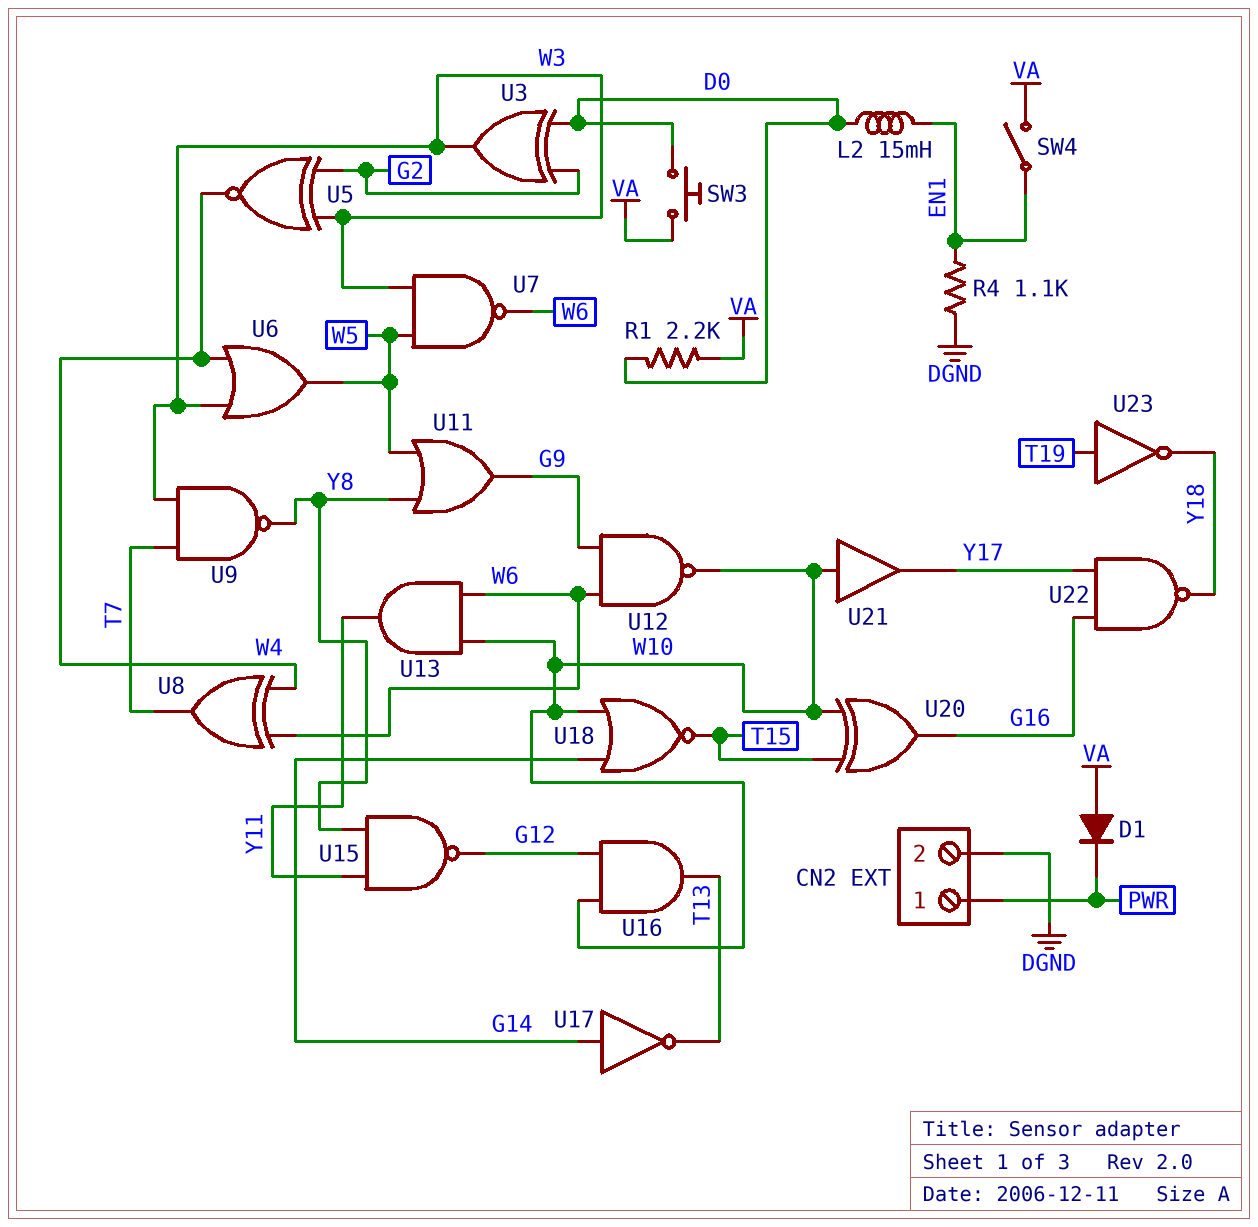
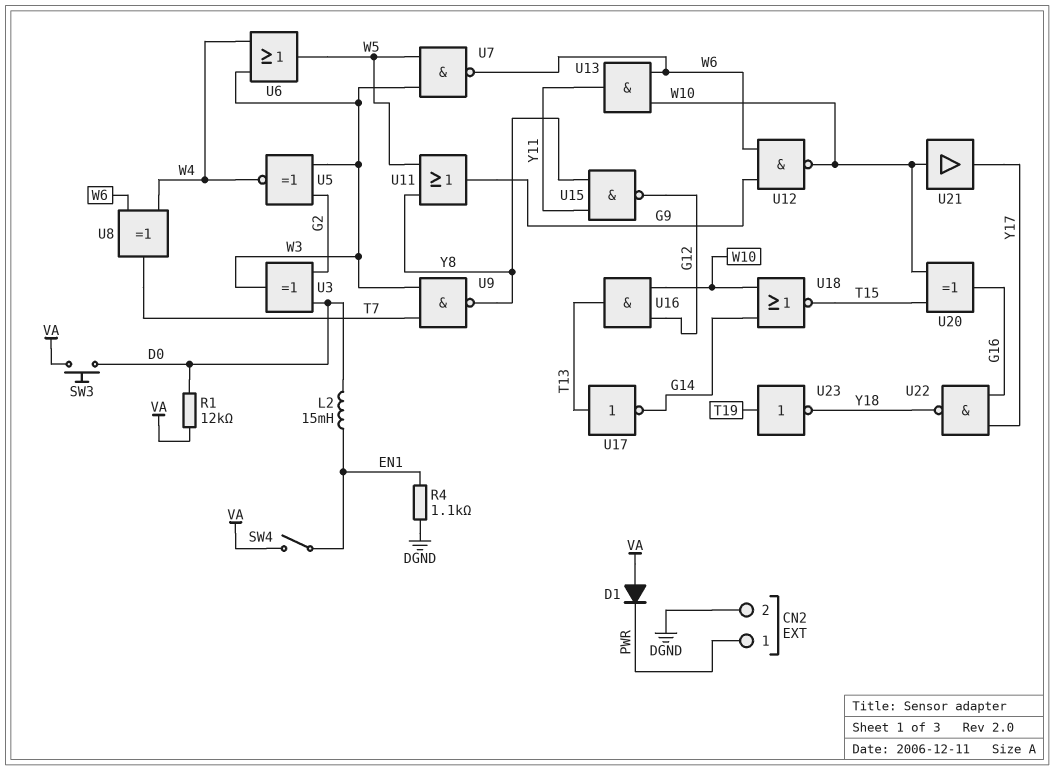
R1: 2.2k (D0, VA) -> 12k (D0, VA)
U17: NOT (in G14, out T13) -> NOT (in T13, out G14)

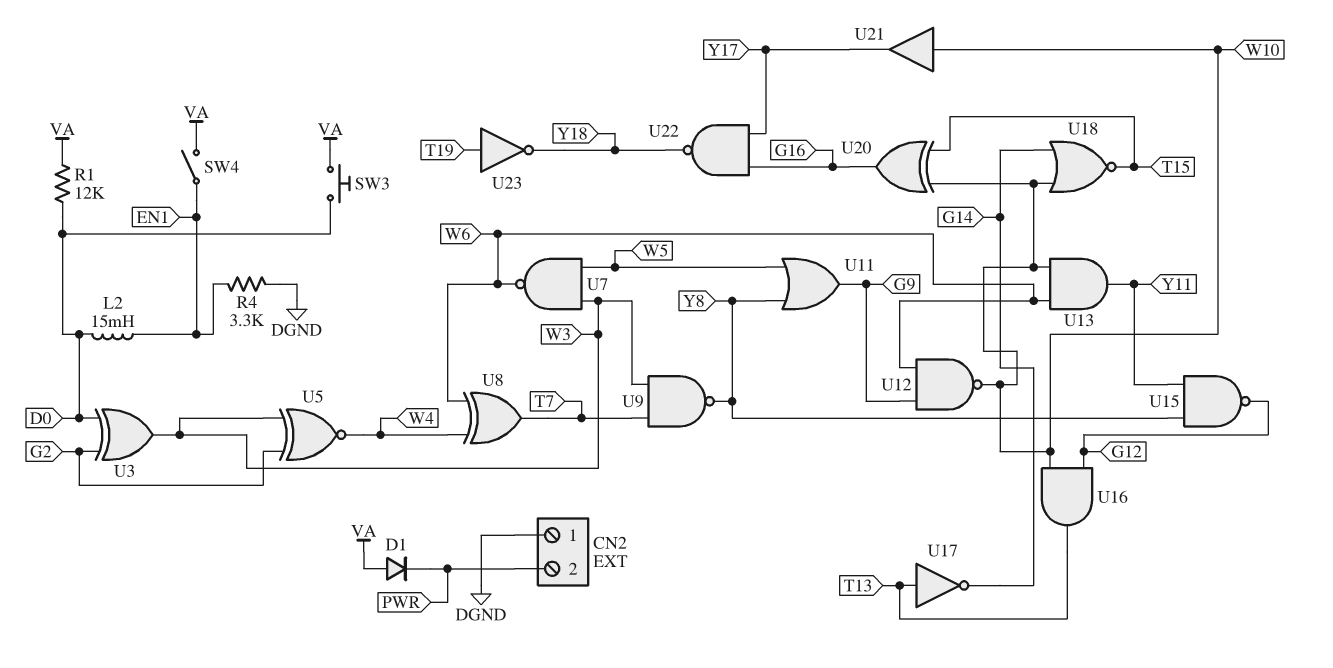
CN2 pin 1: PWR -> DGND
CN2 pin 2: DGND -> PWR
R4: 1.1k (DGND, EN1) -> 3.3k (DGND, EN1)
U6: OR (in W3, in W4, out W5) -> none

